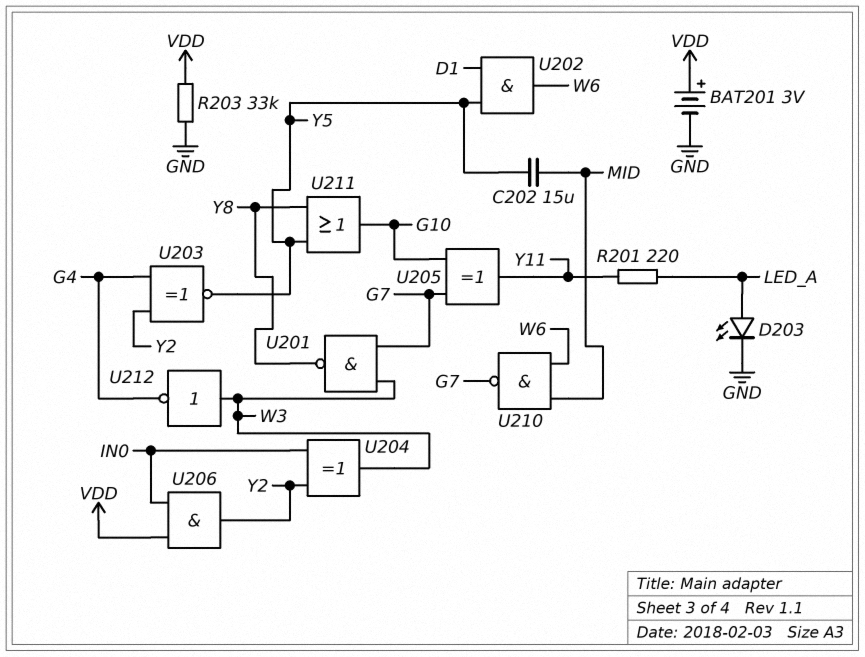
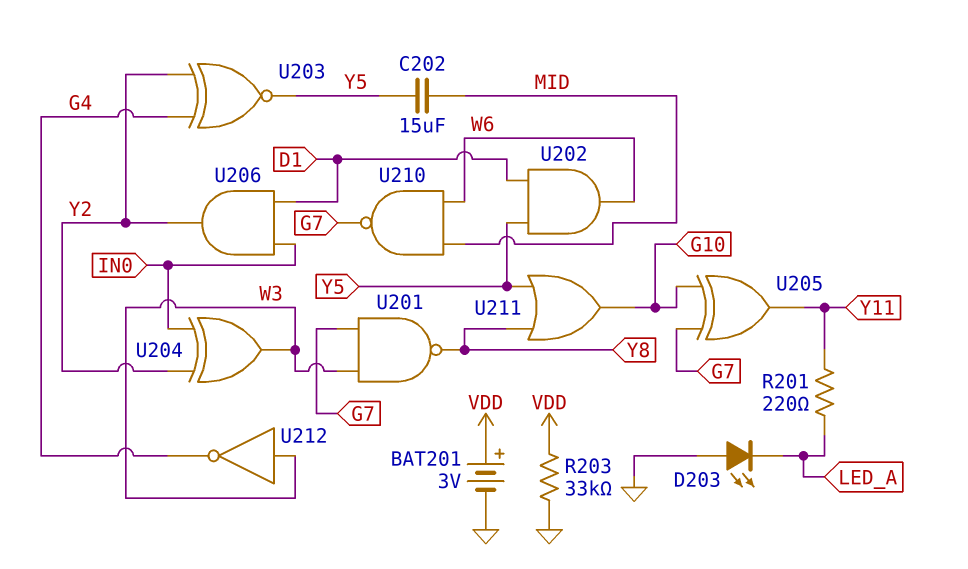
D203: LED (A LED_A, K GND) -> LED (A GND, K LED_A)
U206: AND (in IN0, in VDD, out Y2) -> AND (in D1, in IN0, out Y2)

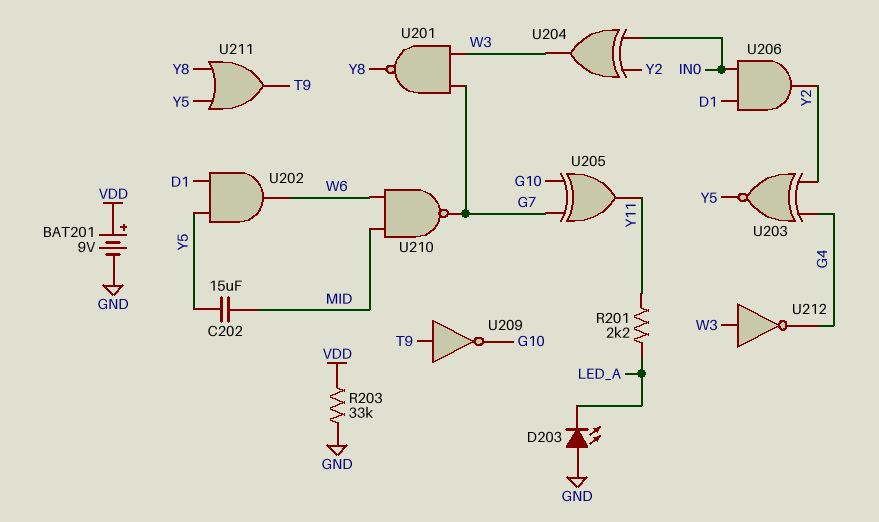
BAT201: 3V (plus VDD, minus GND) -> 9V (plus VDD, minus GND)
R201: 220 (LED_A, Y11) -> 2.2k (LED_A, Y11)
U209: none -> NOT (in T9, out G10)
U211: OR (in Y5, in Y8, out G10) -> OR (in Y5, in Y8, out T9)

